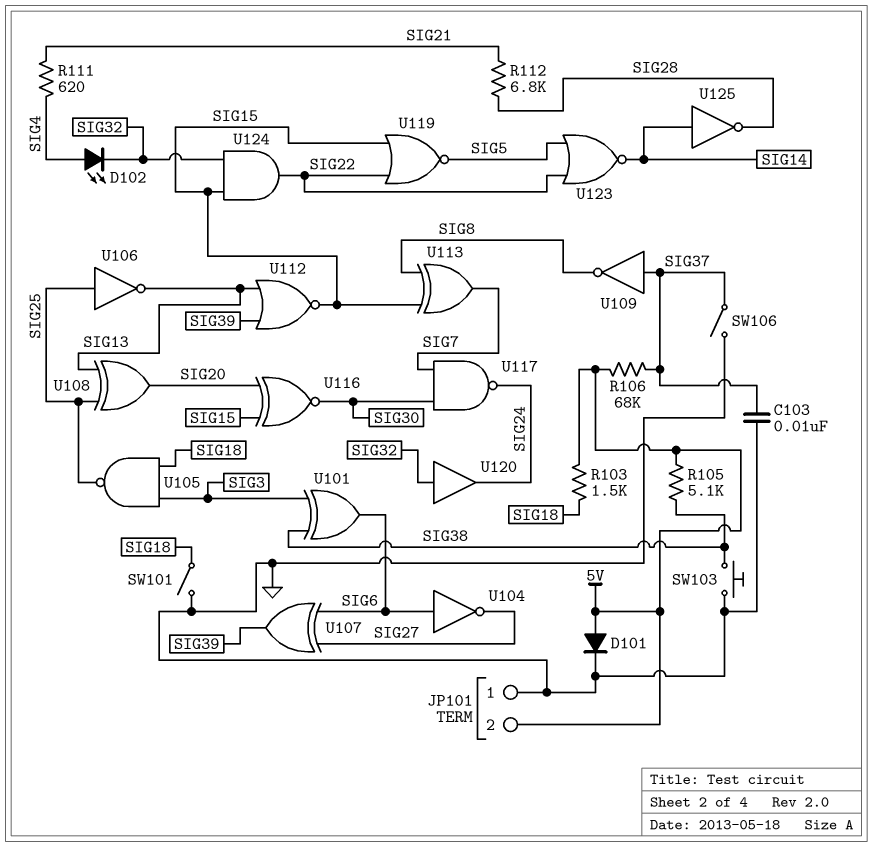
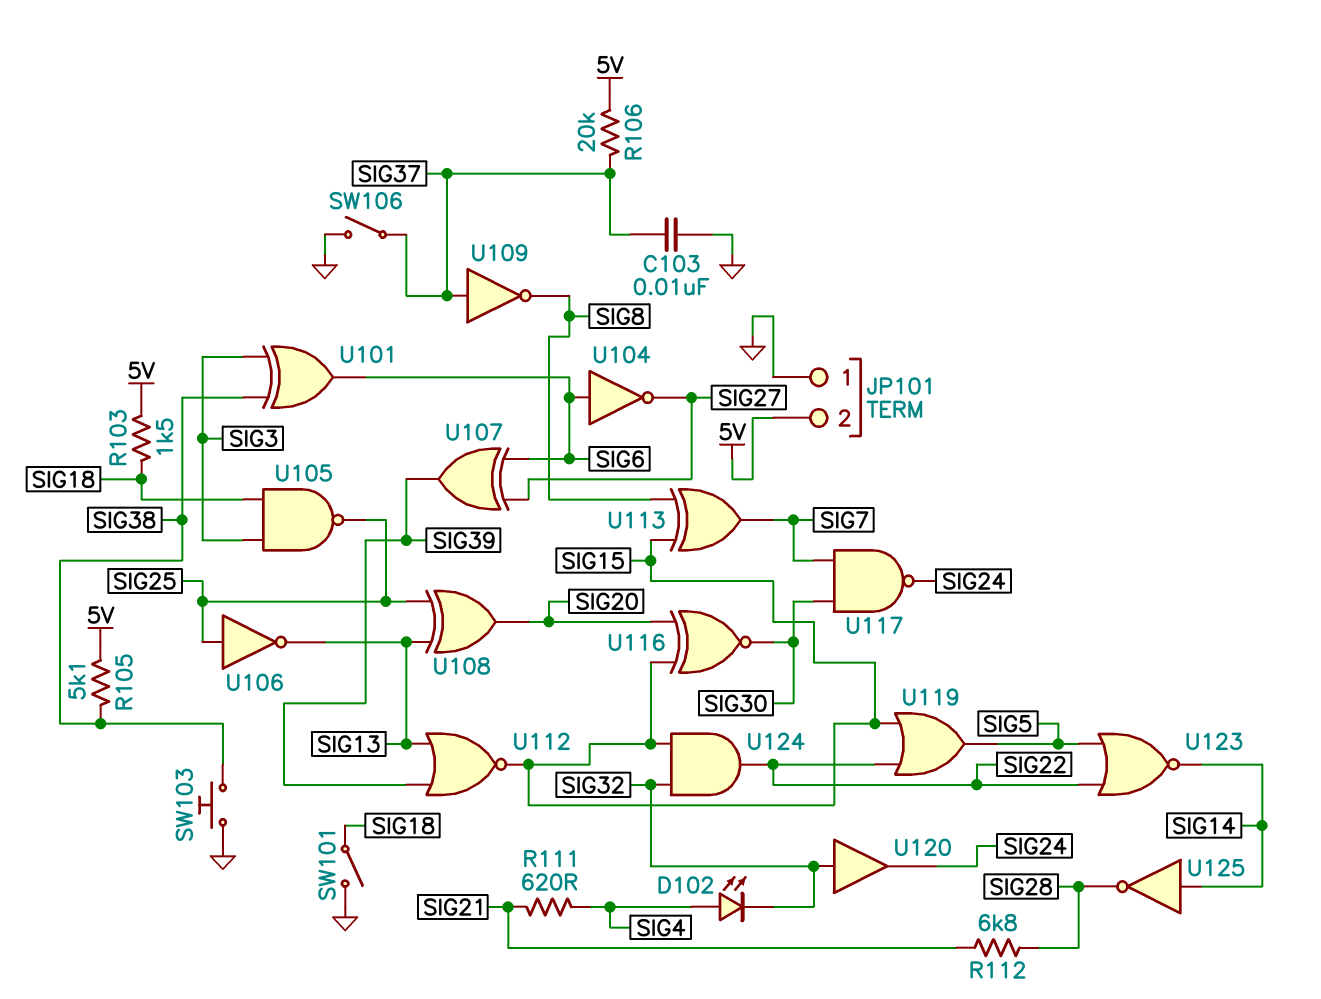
D101: diode (A 5V, K GND) -> none
R106: 68k (5V, SIG37) -> 20k (5V, SIG37)
U119: NOR (in SIG15, in SIG22, out SIG5) -> OR (in SIG15, in SIG22, out SIG5)

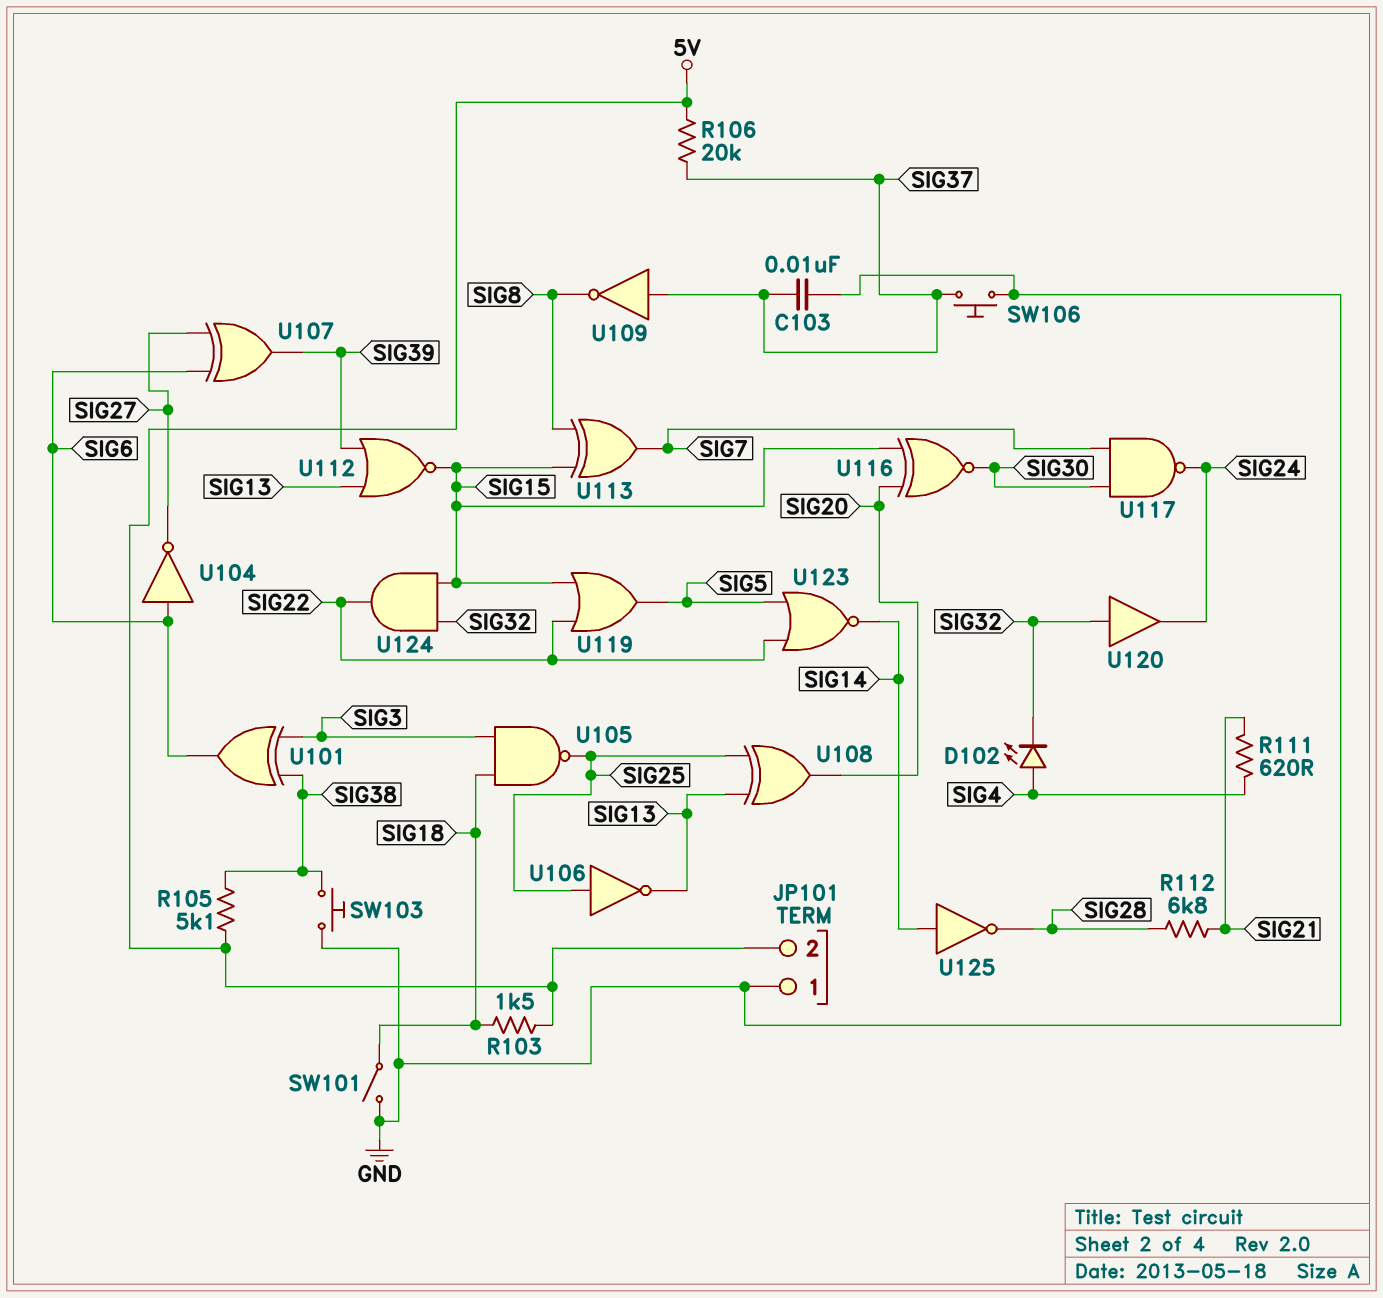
SW106: switch (GND, SIG37) -> button (GND, SIG37)

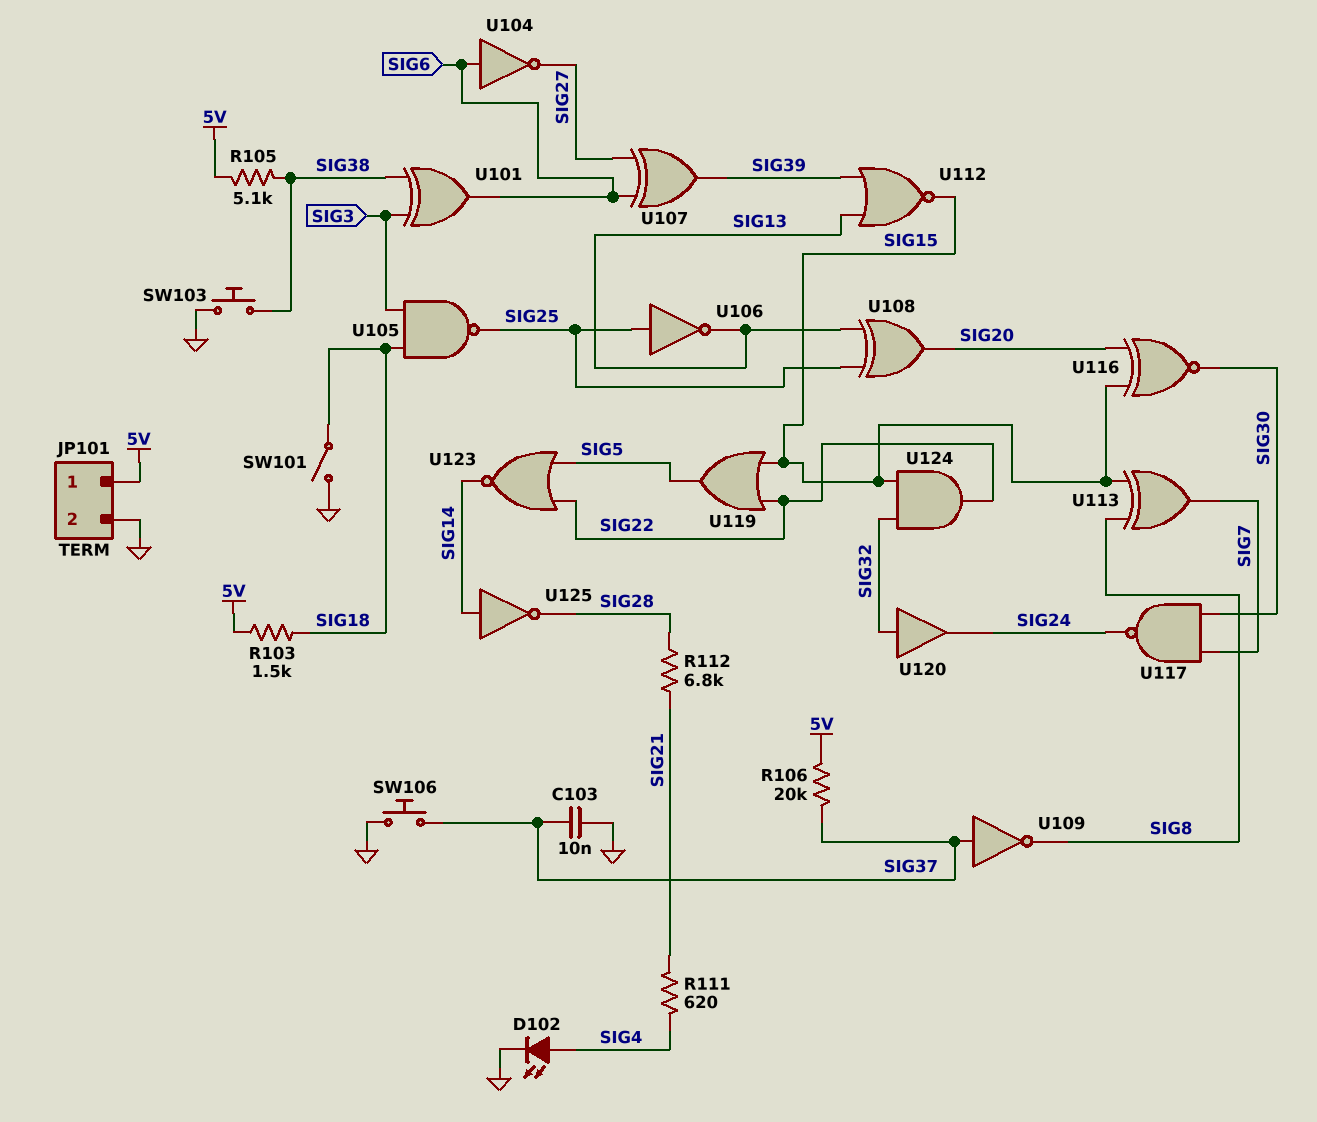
D102: LED (A SIG4, K SIG32) -> LED (A SIG4, K GND)
JP101 pin 1: GND -> 5V
JP101 pin 2: 5V -> GND

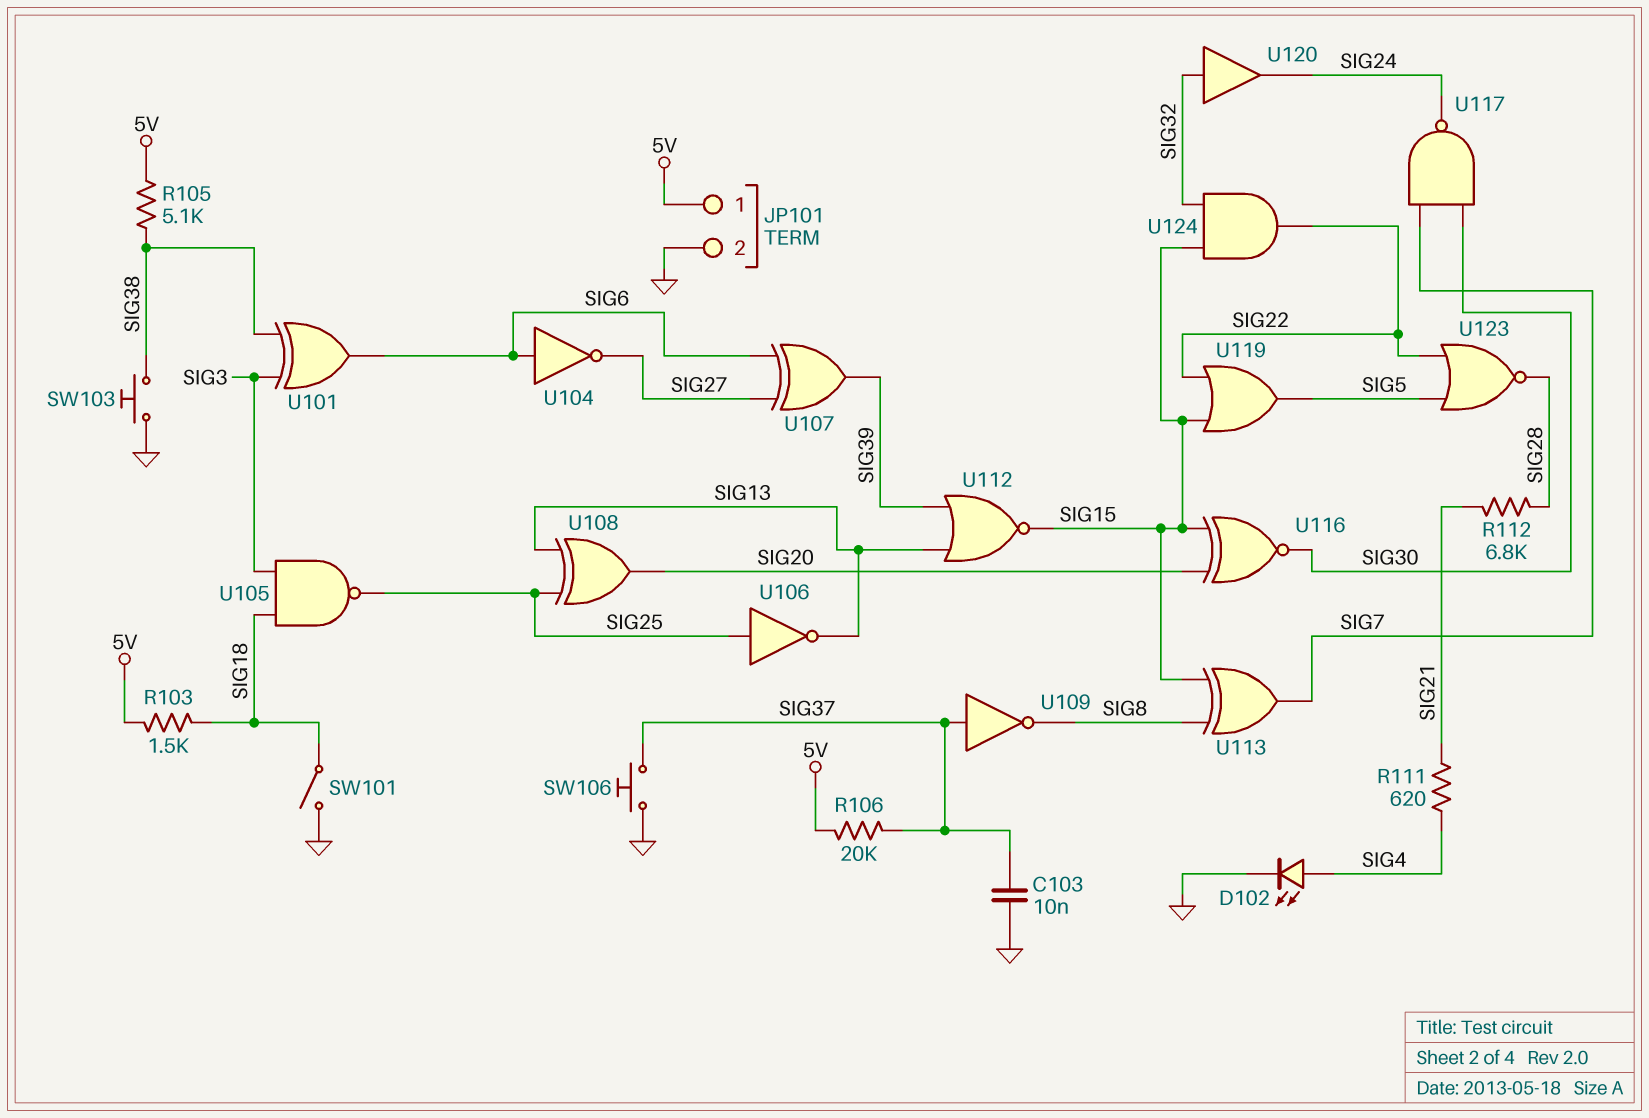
U123: NOR (in SIG5, in SIG22, out SIG14) -> NOR (in SIG5, in SIG22, out SIG28)
U125: NOT (in SIG14, out SIG28) -> none

